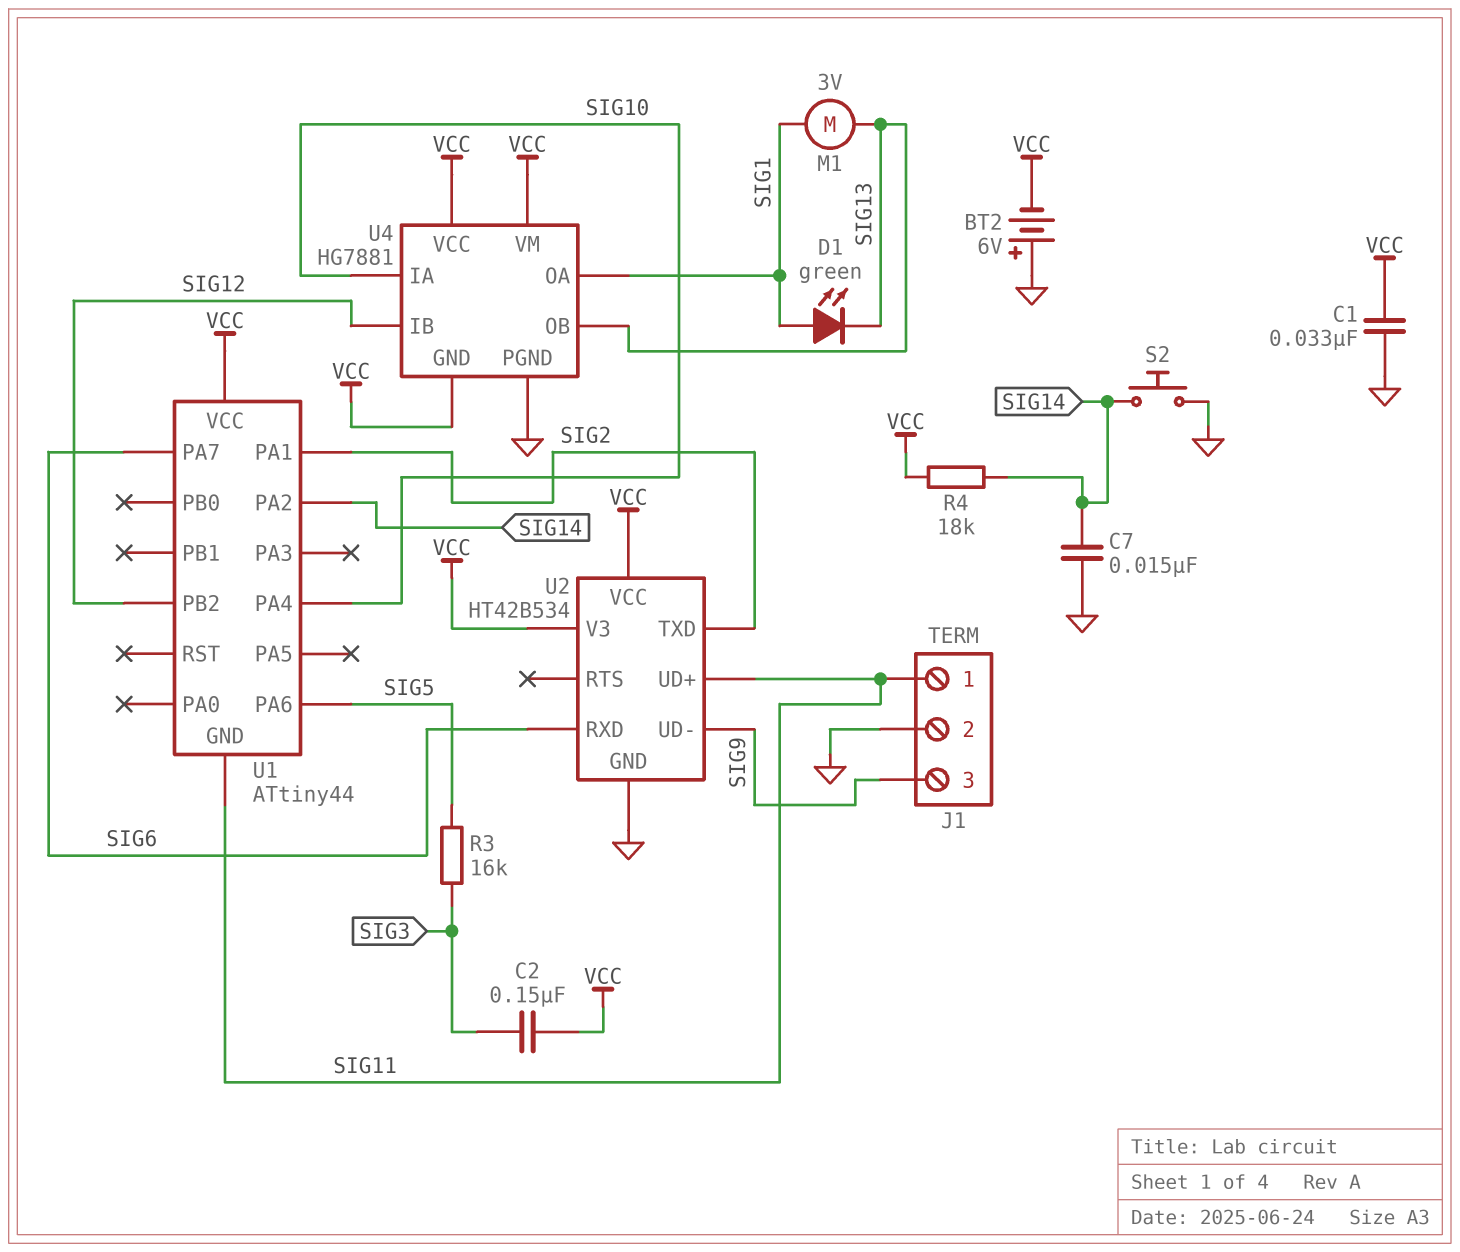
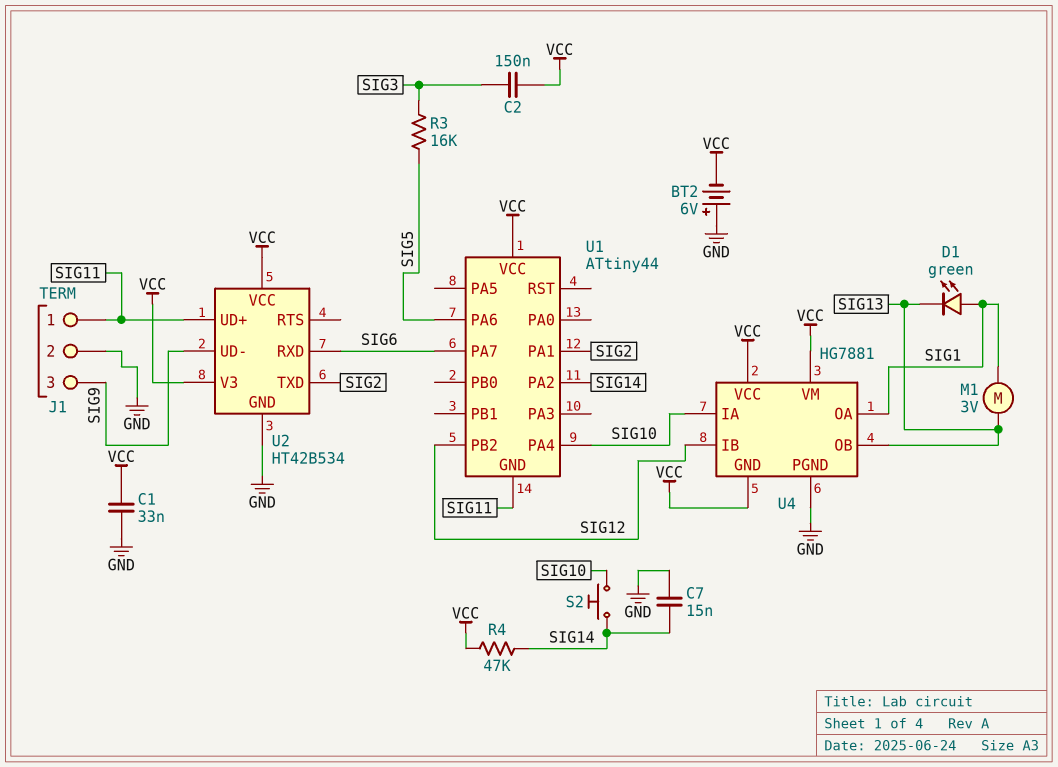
R4: 18k (SIG14, VCC) -> 47k (SIG14, VCC)
S2: button (GND, SIG14) -> button (SIG10, SIG14)

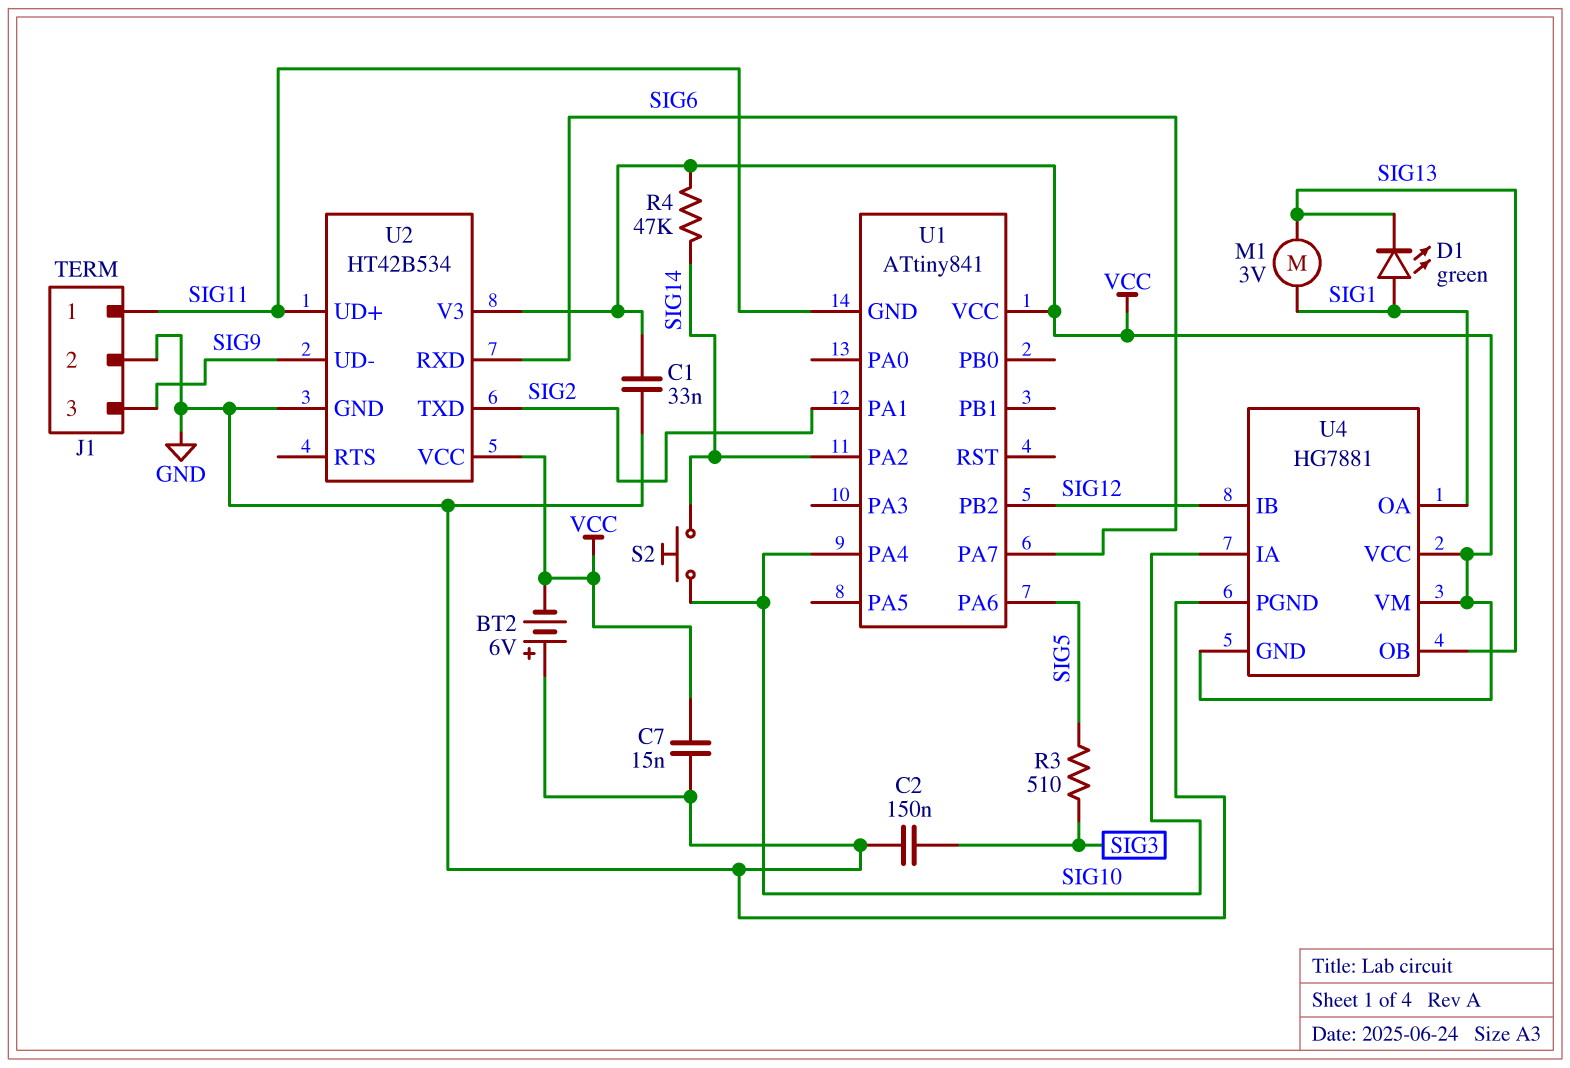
C2: 150nF (SIG3, VCC) -> 150nF (GND, SIG3)
C7: 15nF (GND, SIG14) -> 15nF (GND, VCC)
R3: 16k (SIG3, SIG5) -> 510 (SIG3, SIG5)
U1: ATtiny44 -> ATtiny841

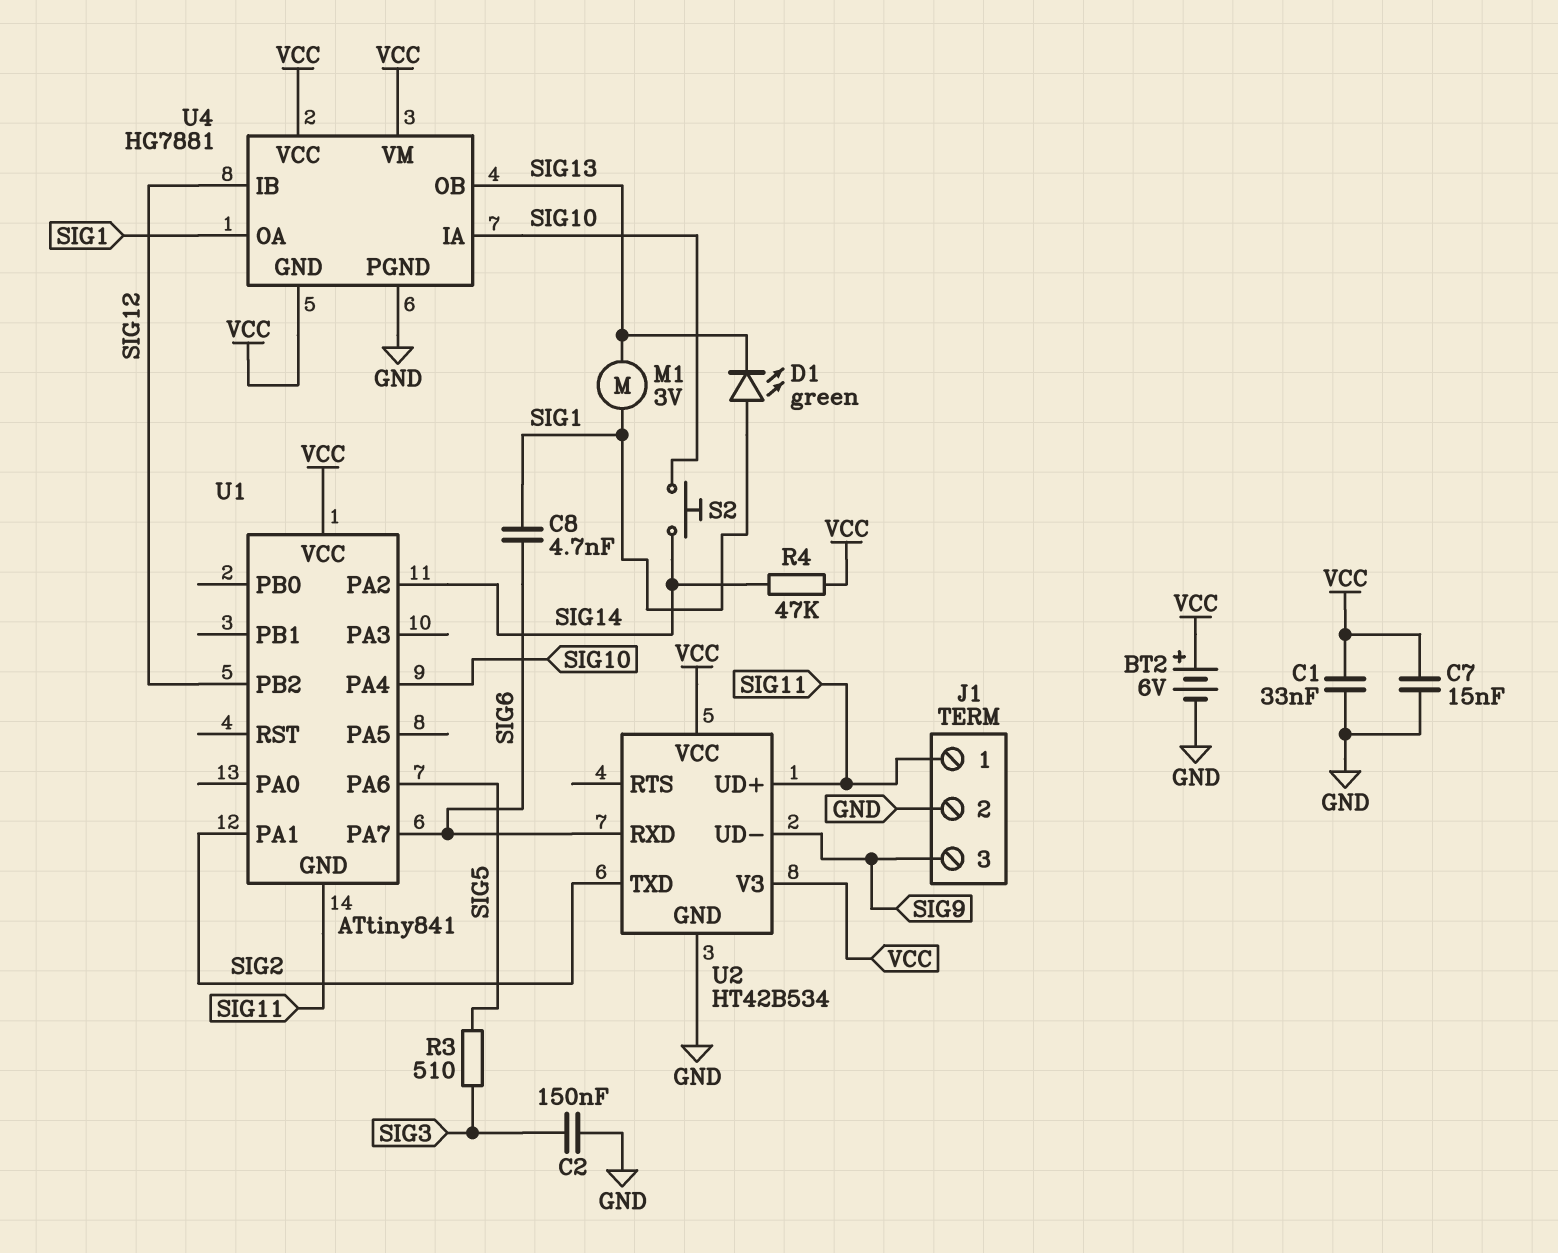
BT2: 6V (plus GND, minus VCC) -> 6V (plus VCC, minus GND)
C8: none -> 4.7nF (SIG1, SIG6)

